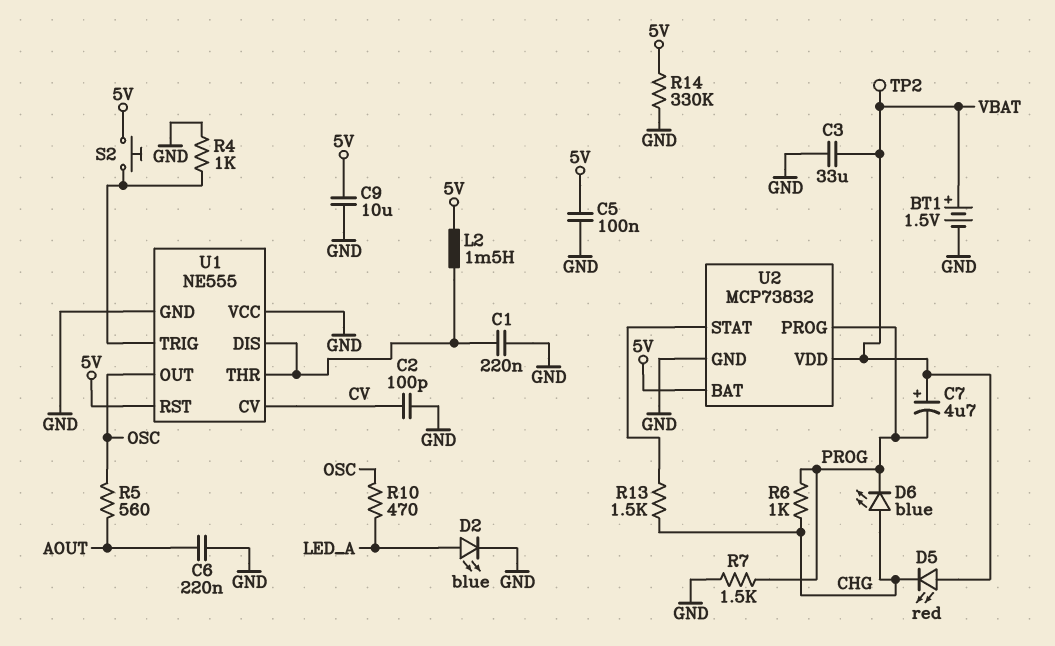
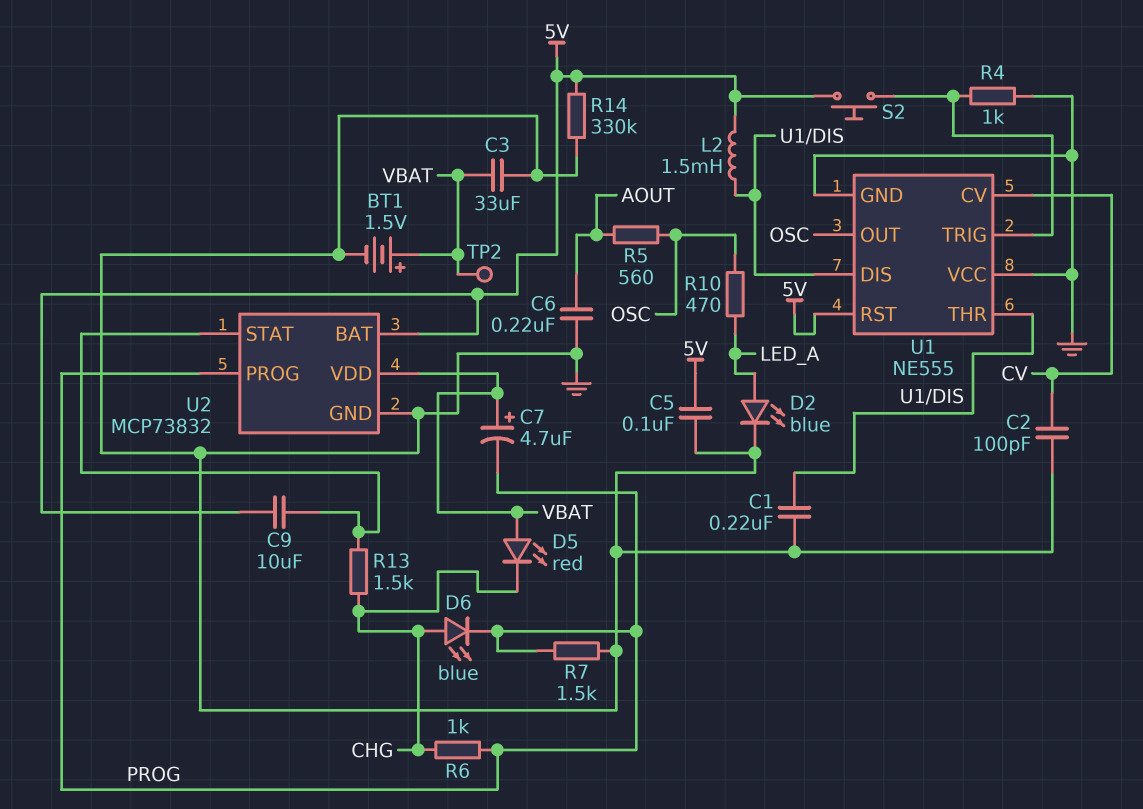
C9: 10uF (5V, GND) -> 10uF (5V, U2/STAT)

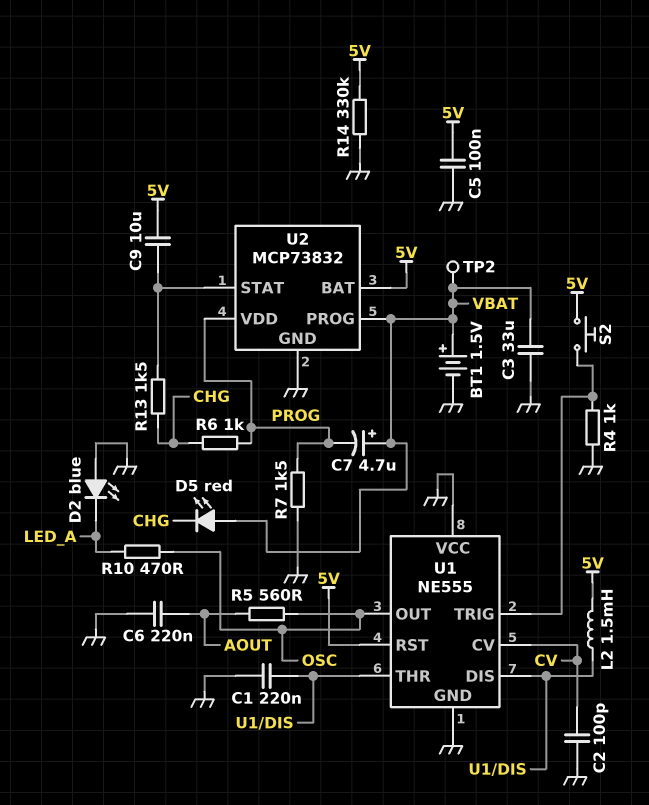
D2: LED blue (A LED_A, K GND) -> LED blue (A GND, K LED_A)
D6: LED blue (A CHG, K PROG) -> none
U2 pin PROG: PROG -> VBAT
U2 pin VDD: VBAT -> PROG

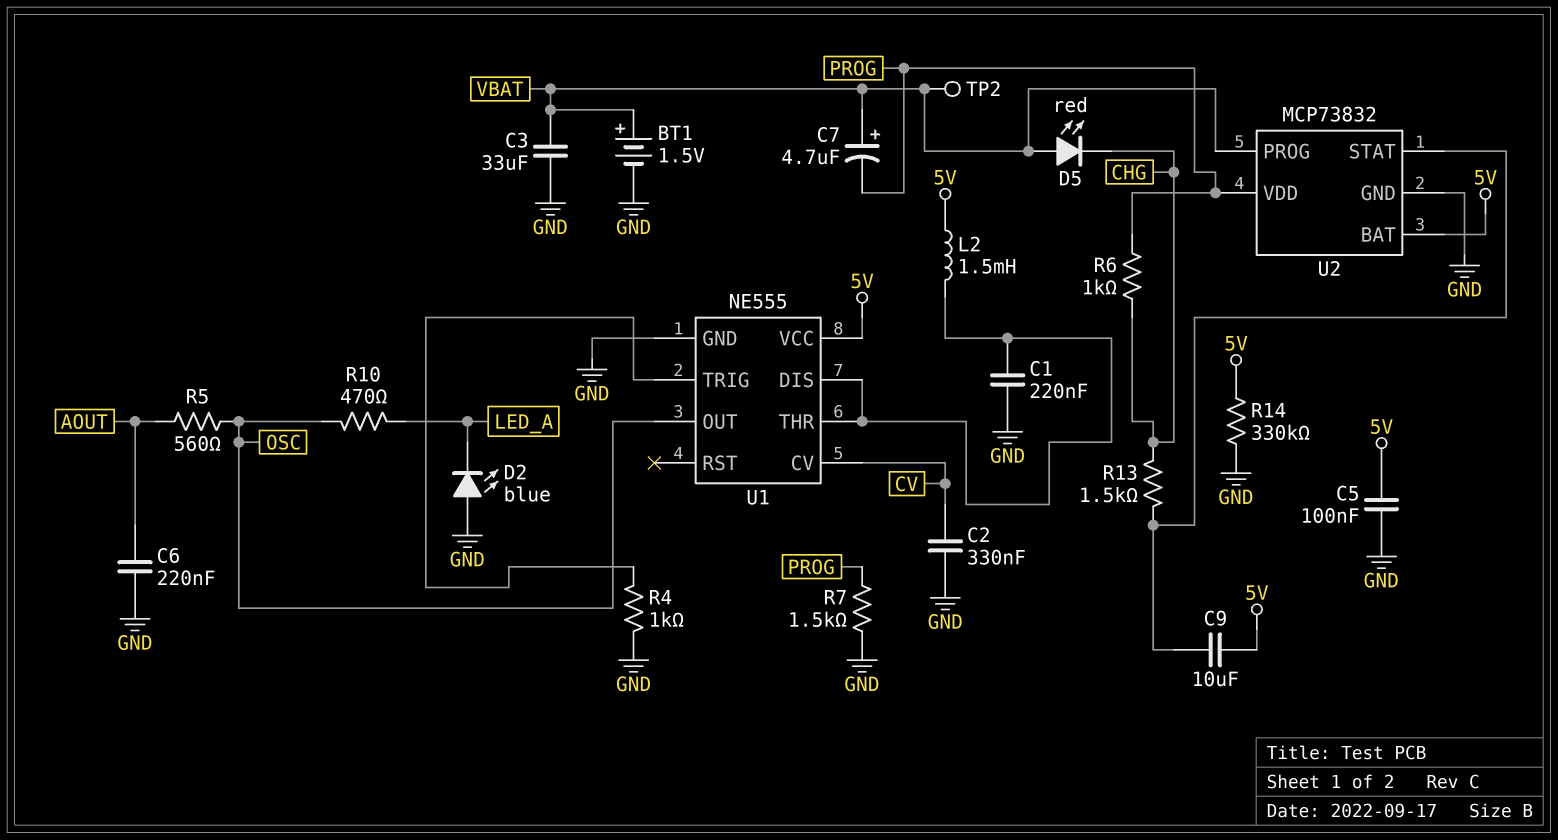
C2: 100pF (CV, GND) -> 330nF (CV, GND)
S2: button (5V, U1/TRIG) -> none
U1 pin RST: 5V -> none
U1 pin VCC: GND -> 5V

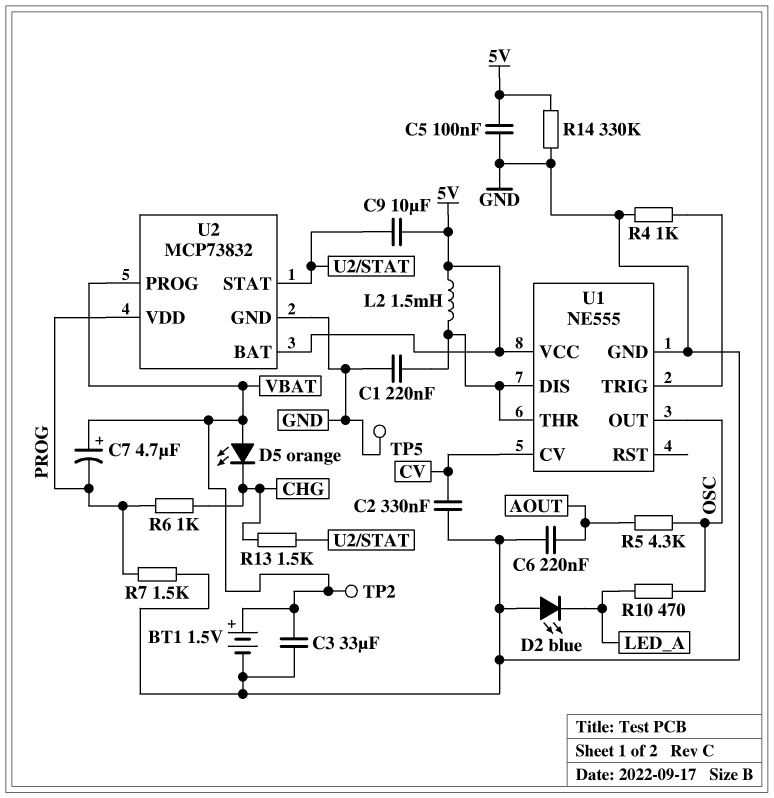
D5: LED red (A VBAT, K CHG) -> LED orange (A VBAT, K CHG)
R5: 560 (AOUT, OSC) -> 4.3k (AOUT, OSC)
TP5: none -> test point (GND)

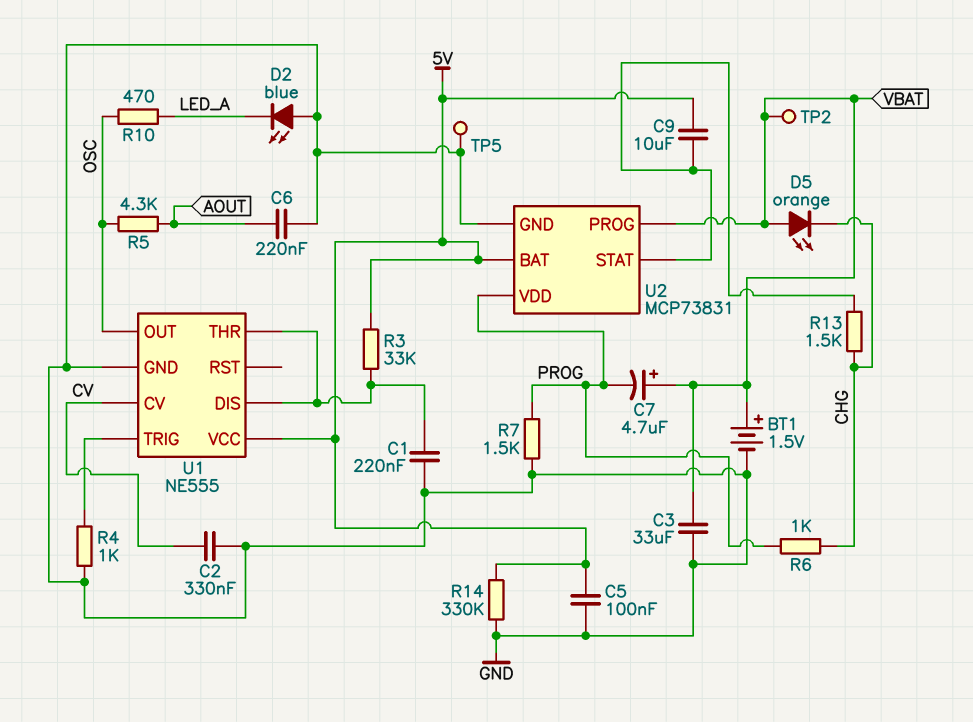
L2: 1.5mH (5V, U1/DIS) -> none
R3: none -> 33k (5V, U1/DIS)
U2: MCP73832 -> MCP73831

